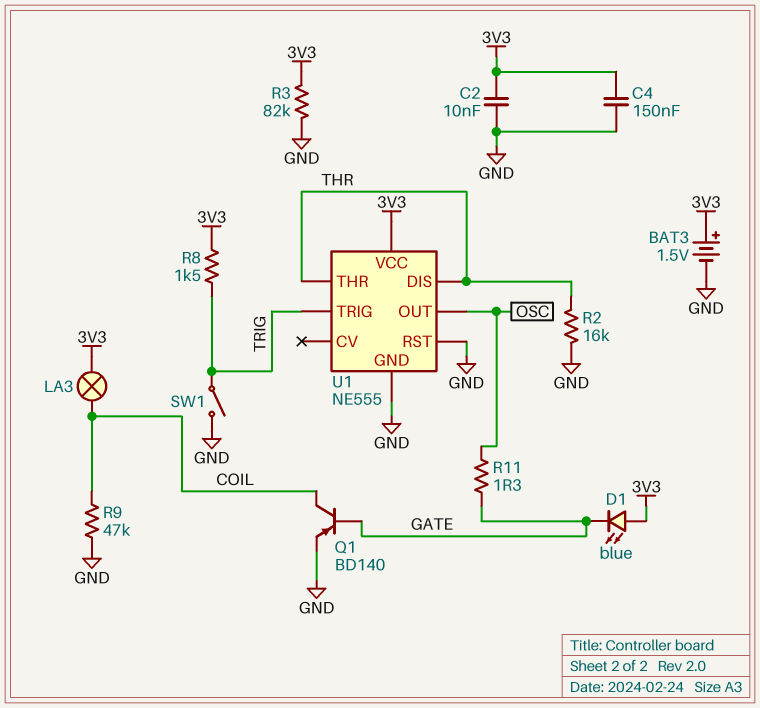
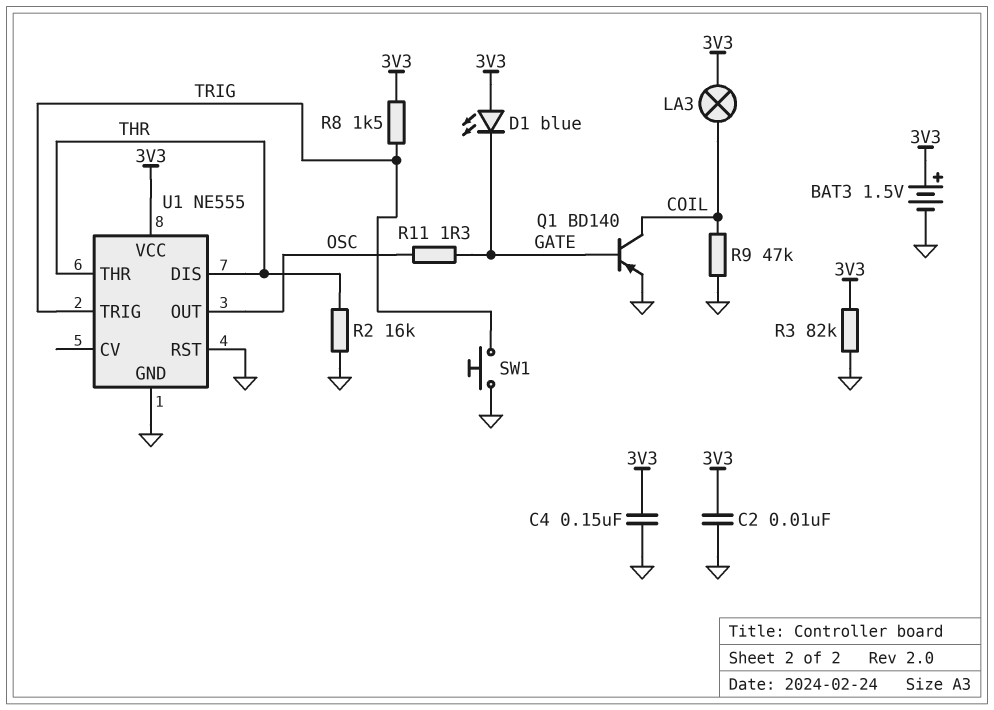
SW1: switch (GND, TRIG) -> button (GND, TRIG)

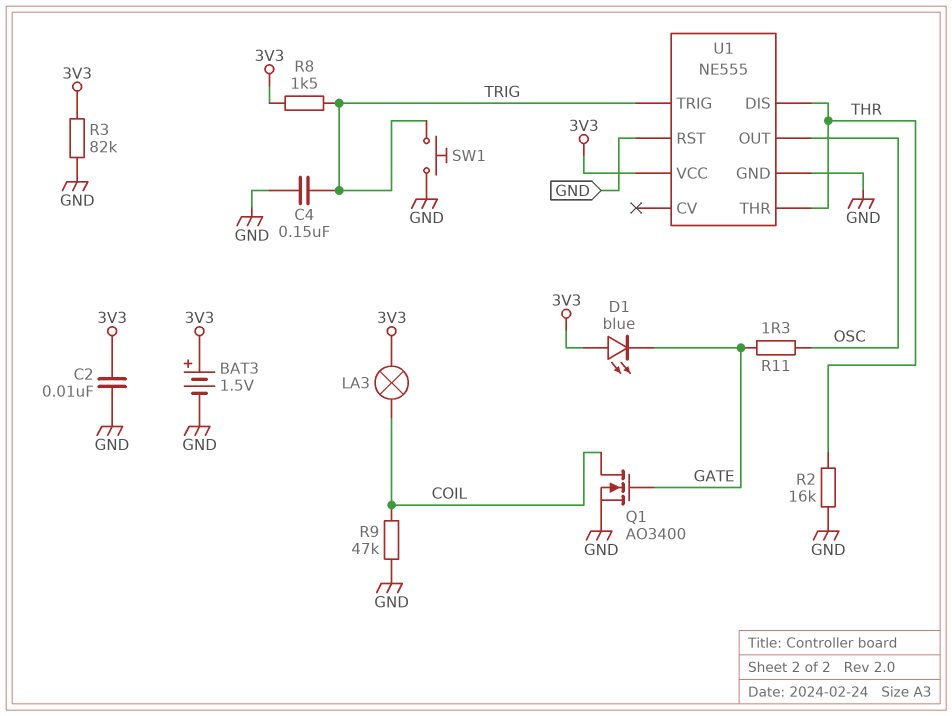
C4: 150nF (3V3, GND) -> 150nF (GND, TRIG)
Q1: PNP BD140 (B GATE, C COIL, E GND) -> NMOS AO3400 (G GATE, D COIL, S GND)

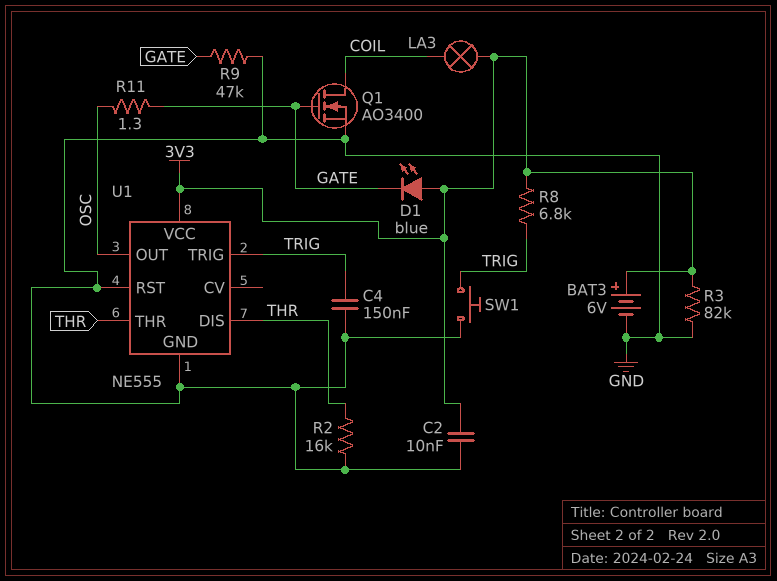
BAT3: 1.5V (plus 3V3, minus GND) -> 6V (plus 3V3, minus GND)
R8: 1.5k (3V3, TRIG) -> 6.8k (3V3, TRIG)
R9: 47k (COIL, GND) -> 47k (GATE, GND)

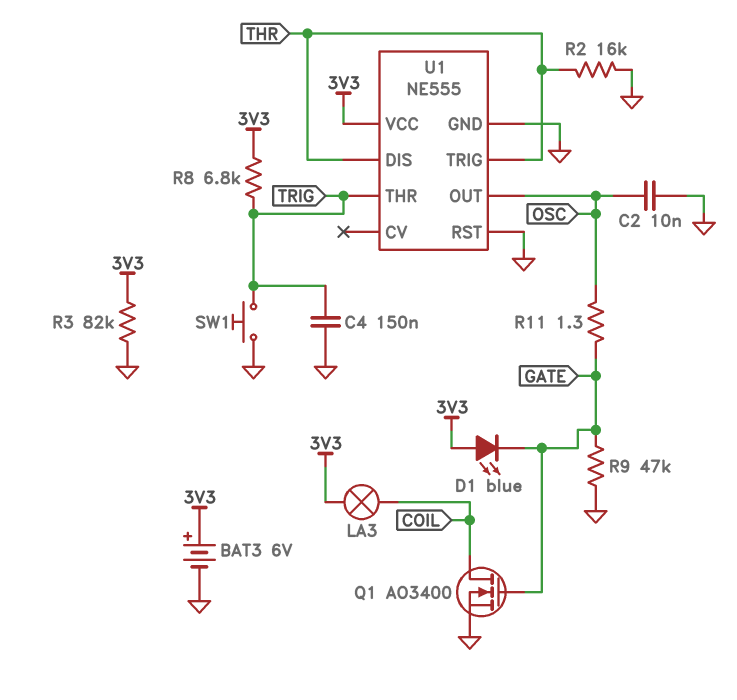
C2: 10nF (3V3, GND) -> 10nF (GND, OSC)
U1 pin THR: THR -> TRIG
U1 pin TRIG: TRIG -> THR

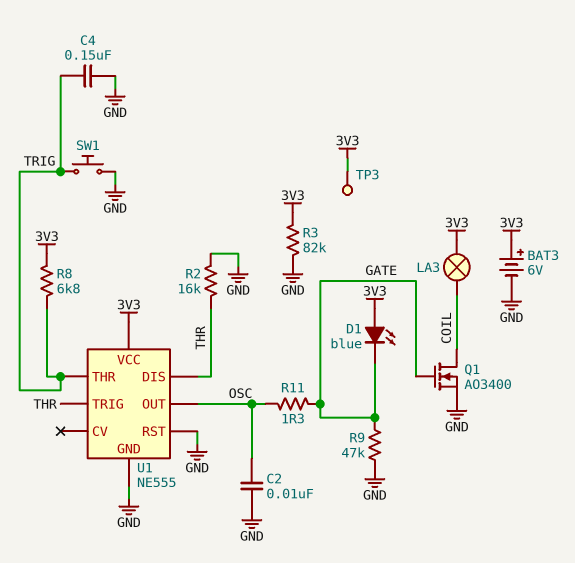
TP3: none -> test point (3V3)

